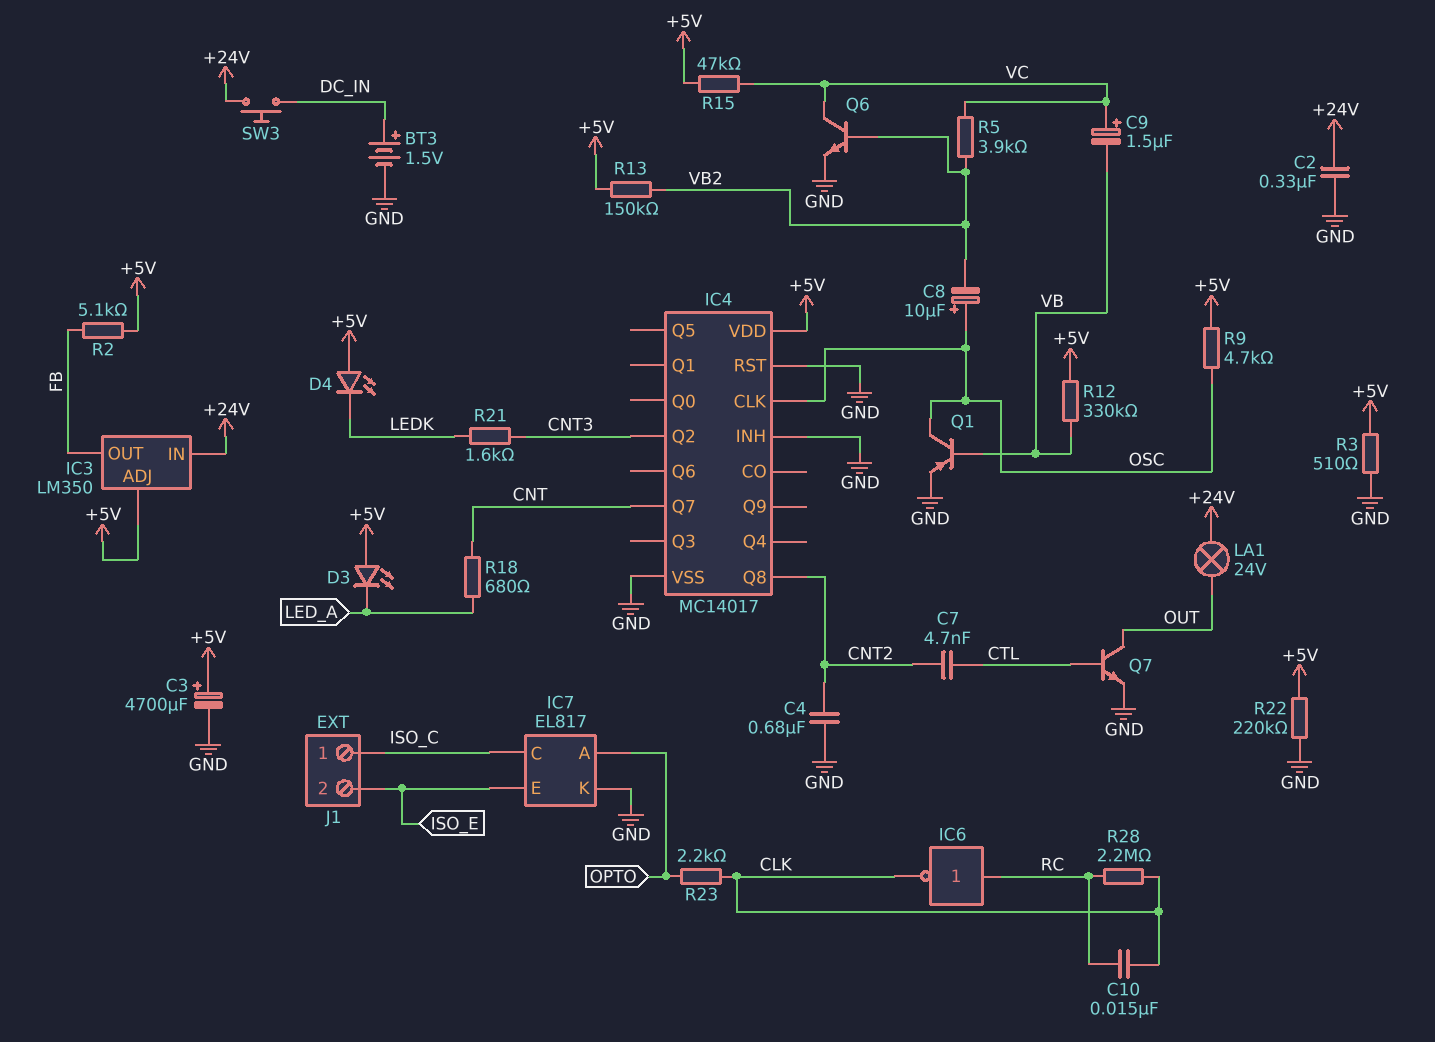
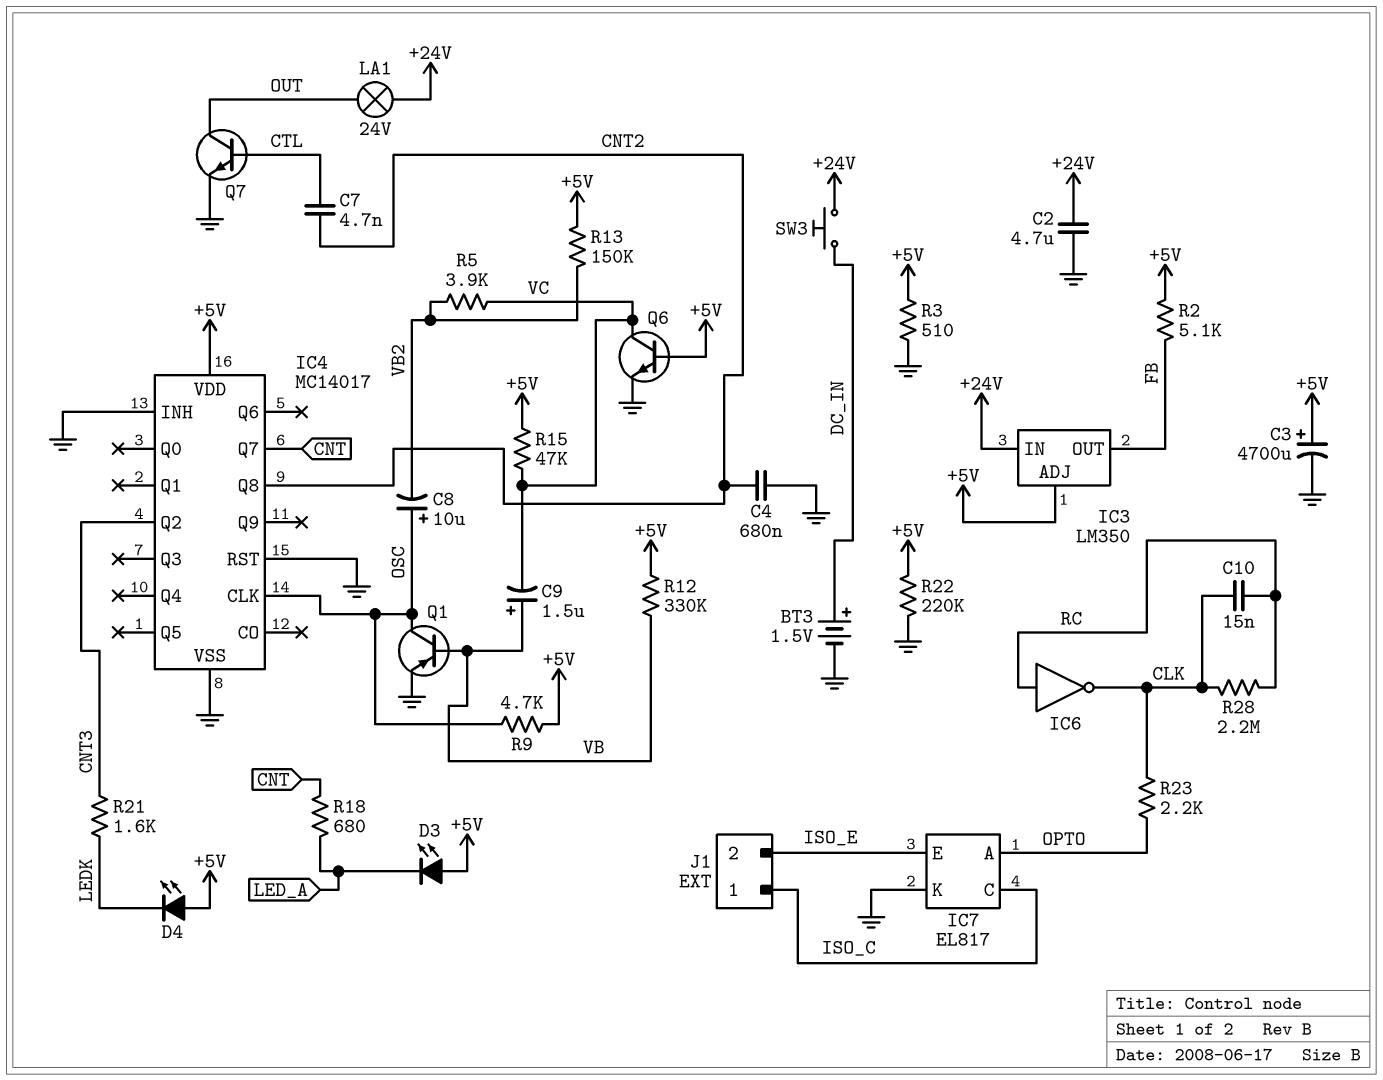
C2: 330nF (+24V, GND) -> 4.7uF (+24V, GND)
C9: 1.5uF (plus VC, minus VB) -> 1.5uF (plus VB, minus VC)
Q6: NPN (B VB2, C VC, E GND) -> NPN (B +5V, C VC, E GND)

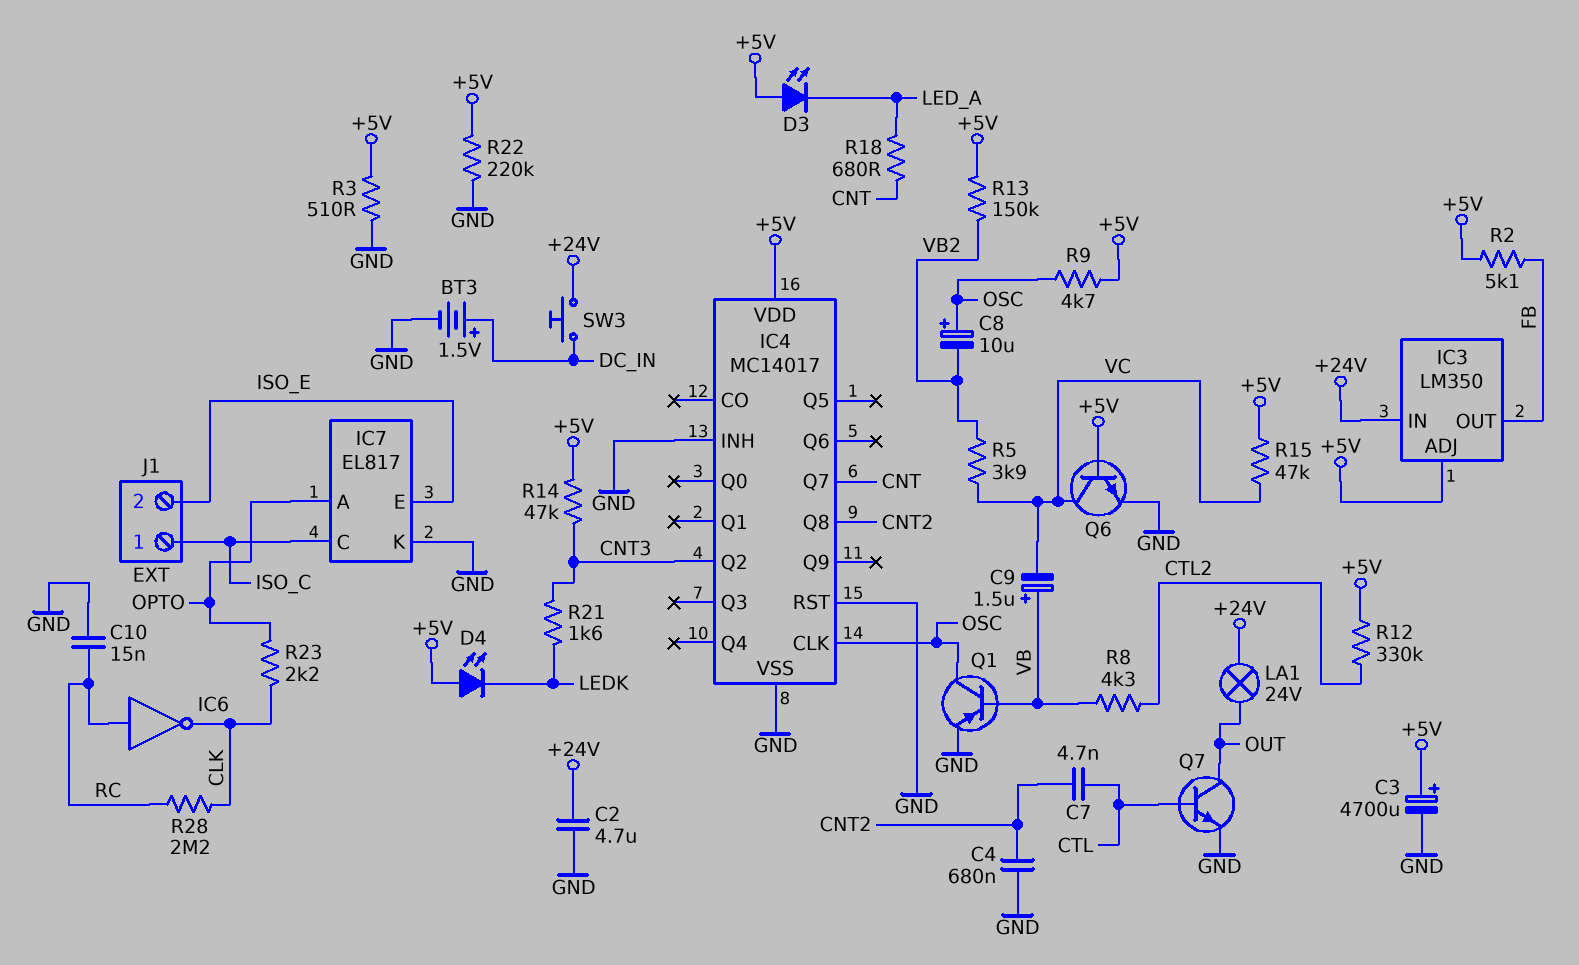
C10: 15nF (CLK, RC) -> 15nF (GND, RC)
R8: none -> 4.3k (CTL2, VB)
R12: 330k (+5V, VB) -> 330k (+5V, CTL2)
R14: none -> 47k (+5V, CNT3)

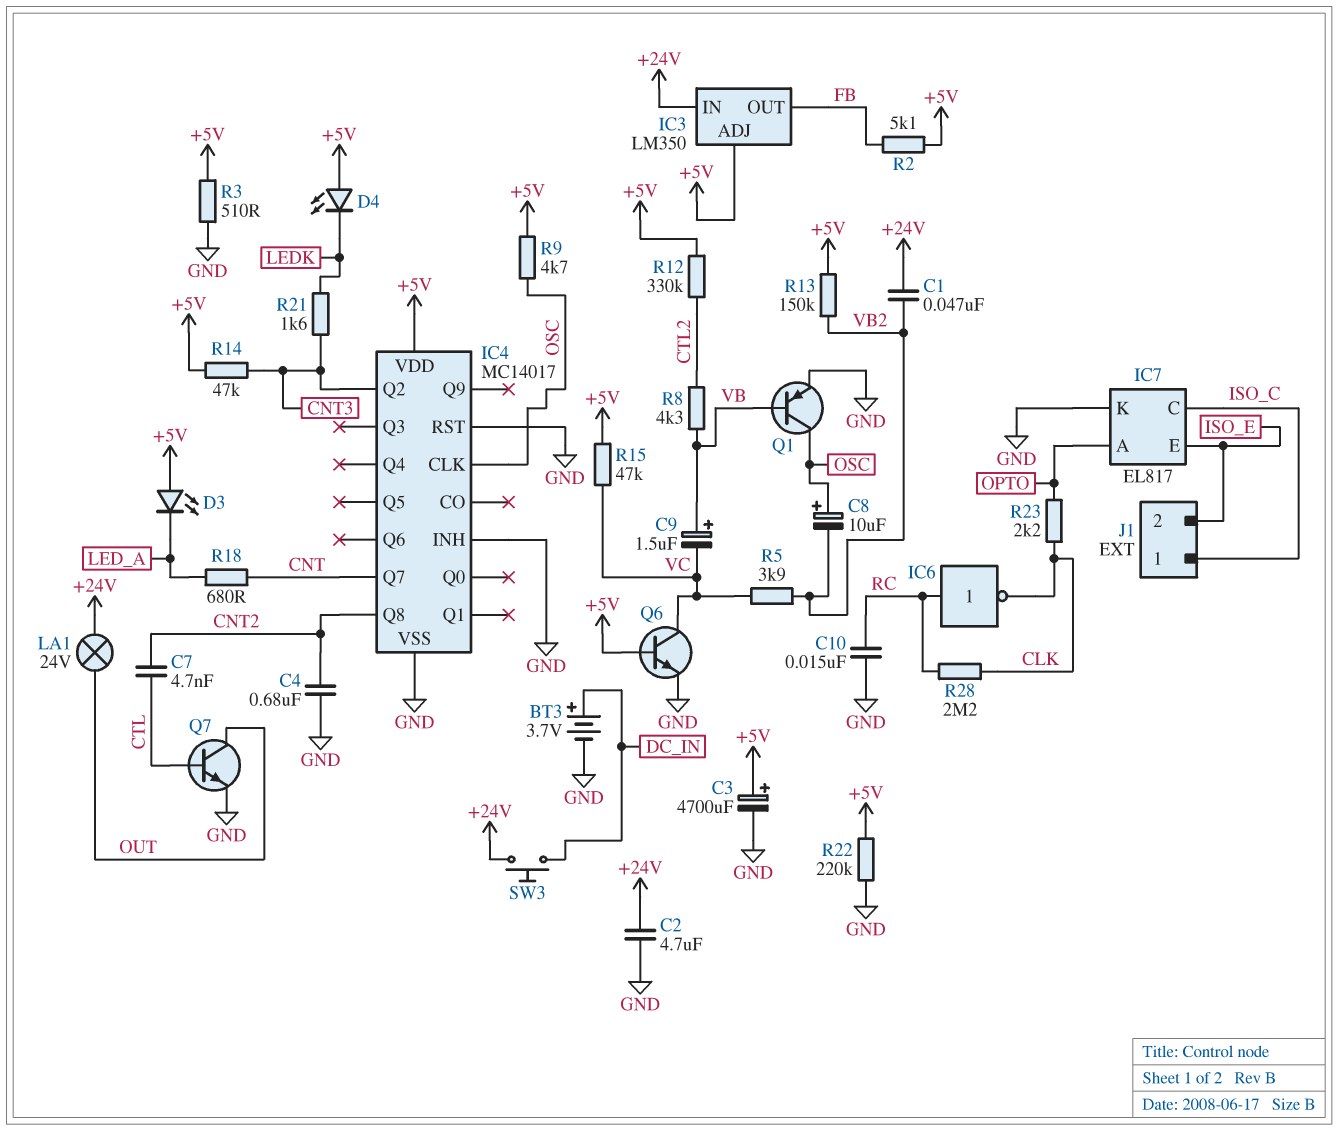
BT3: 1.5V (plus DC_IN, minus GND) -> 3.7V (plus DC_IN, minus GND)
C1: none -> 47nF (+24V, VB2)

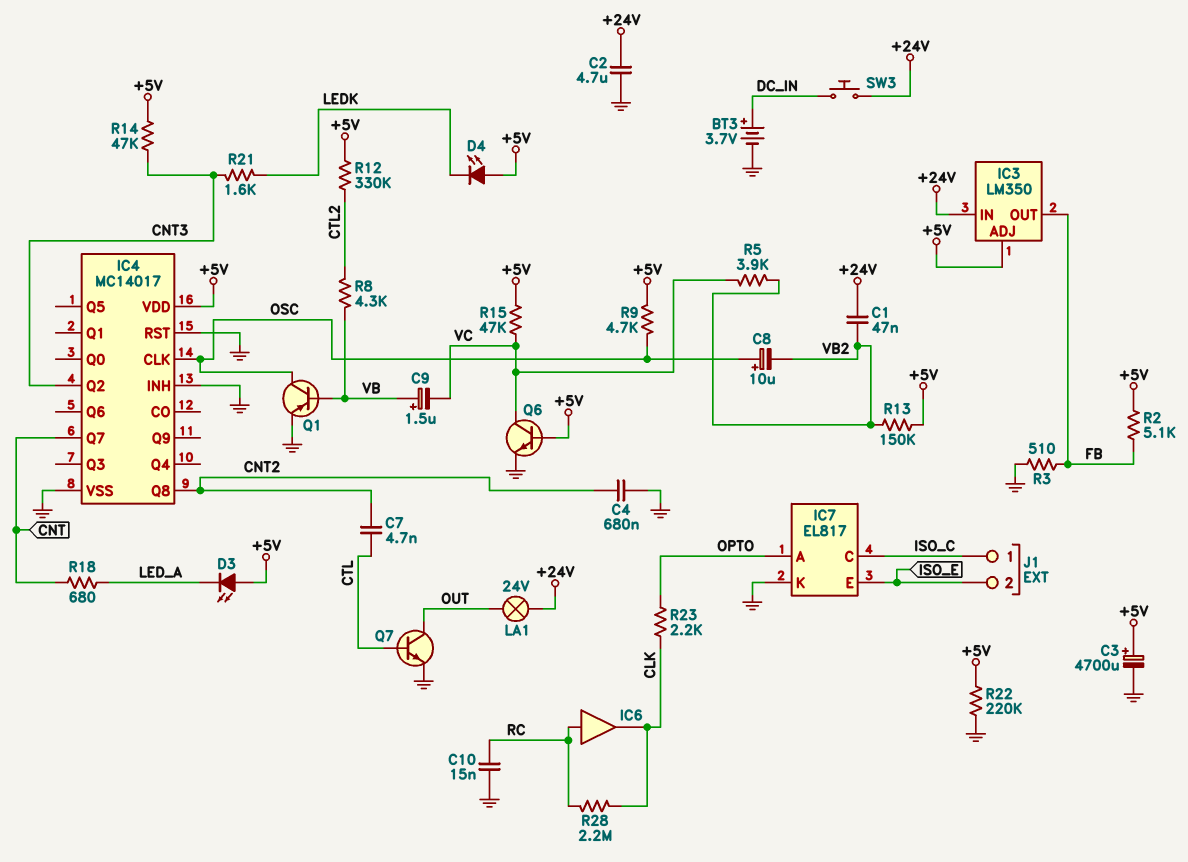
IC6: NOT (in RC, out CLK) -> buffer (in RC, out CLK)
R3: 510 (+5V, GND) -> 510 (FB, GND)

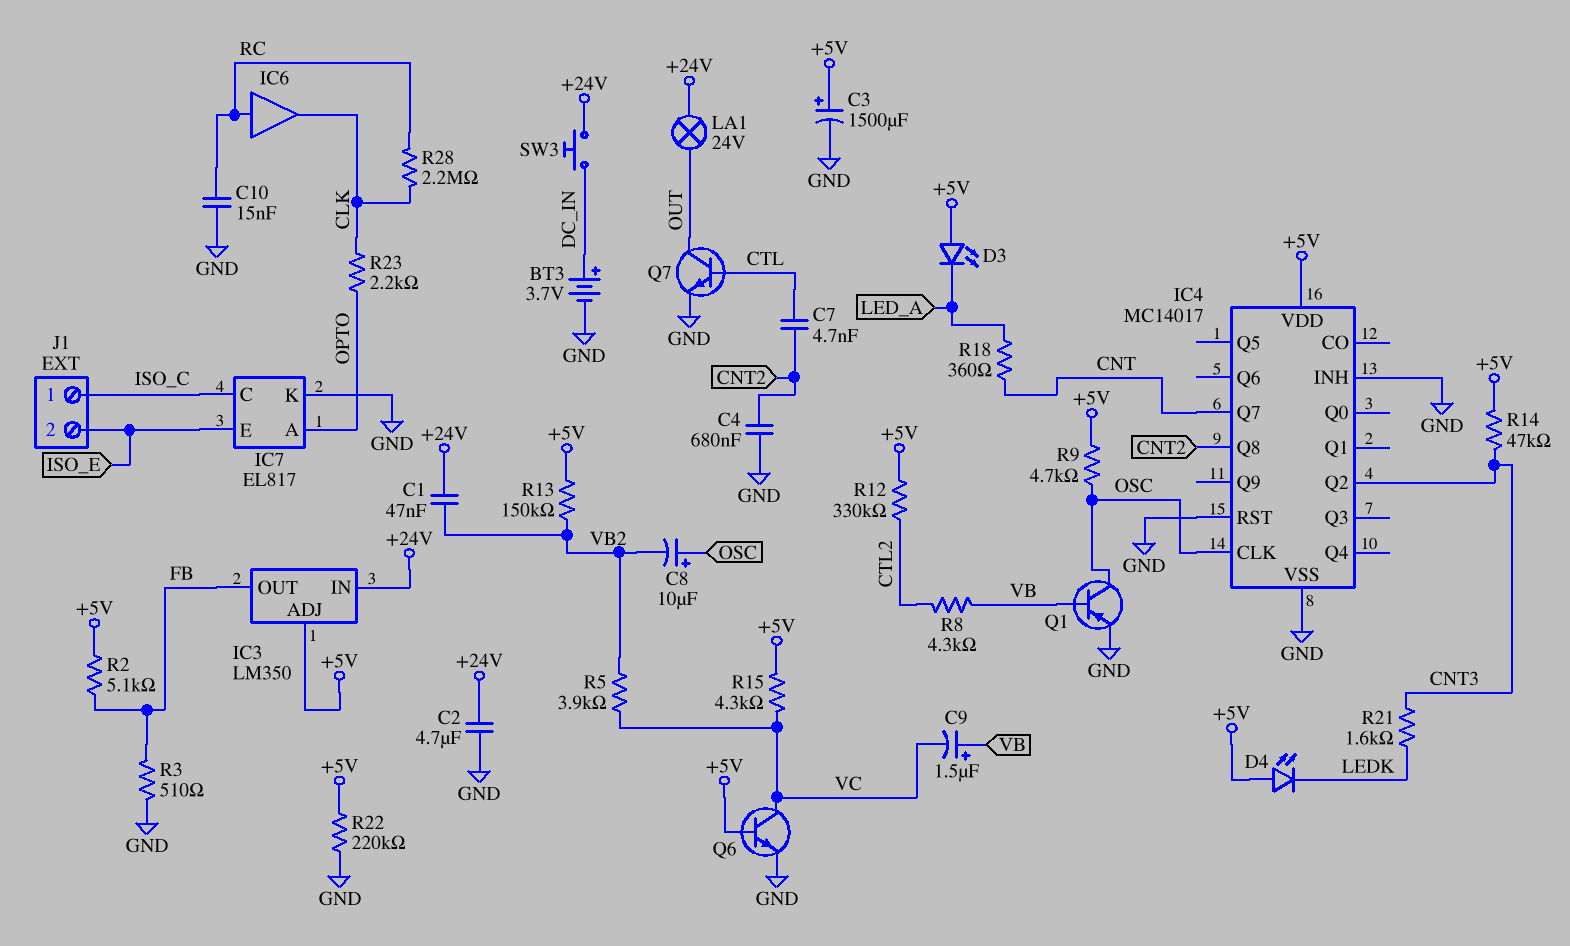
C3: 4700uF (plus +5V, minus GND) -> 1500uF (plus +5V, minus GND)
R15: 47k (+5V, VC) -> 4.3k (+5V, VC)
R18: 680 (CNT, LED_A) -> 360 (CNT, LED_A)

